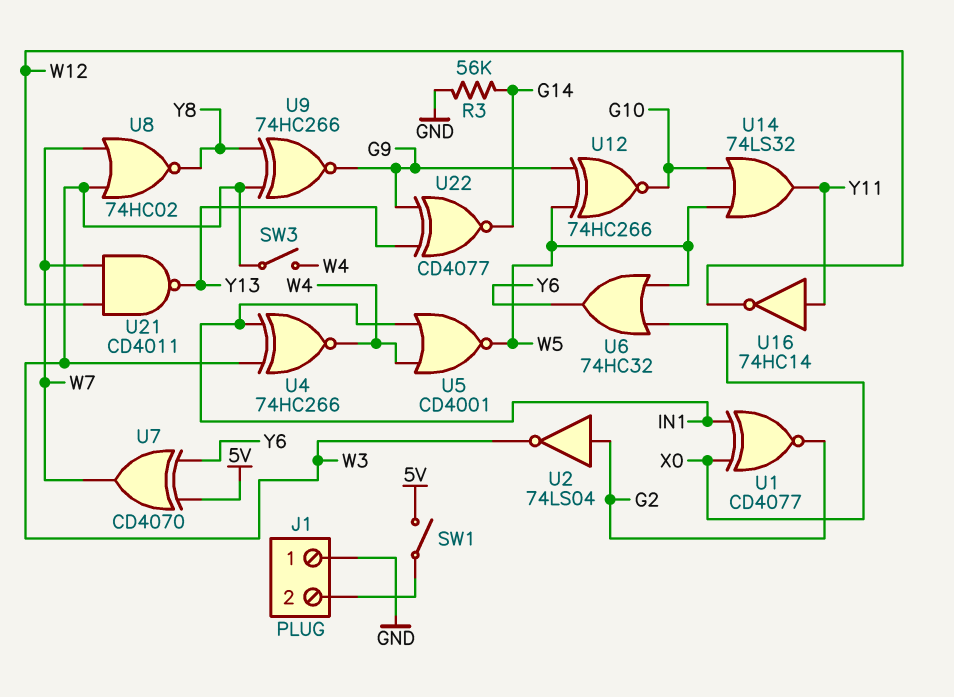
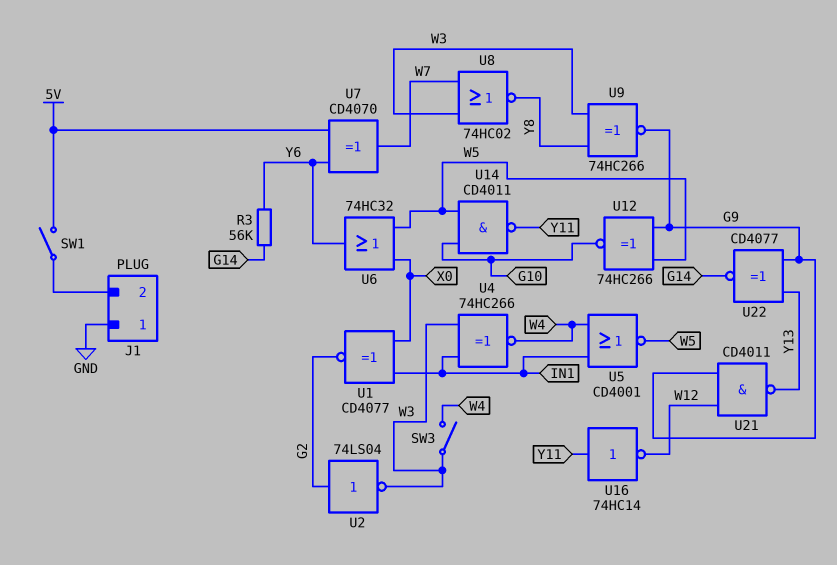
R3: 56k (G14, GND) -> 56k (G14, Y6)
U14: OR 74LS32 (in G10, in W5, out Y11) -> NAND CD4011 (in G10, in W5, out Y11)
U21: NAND CD4011 (in W7, in W12, out Y13) -> NAND CD4011 (in G9, in W12, out Y13)

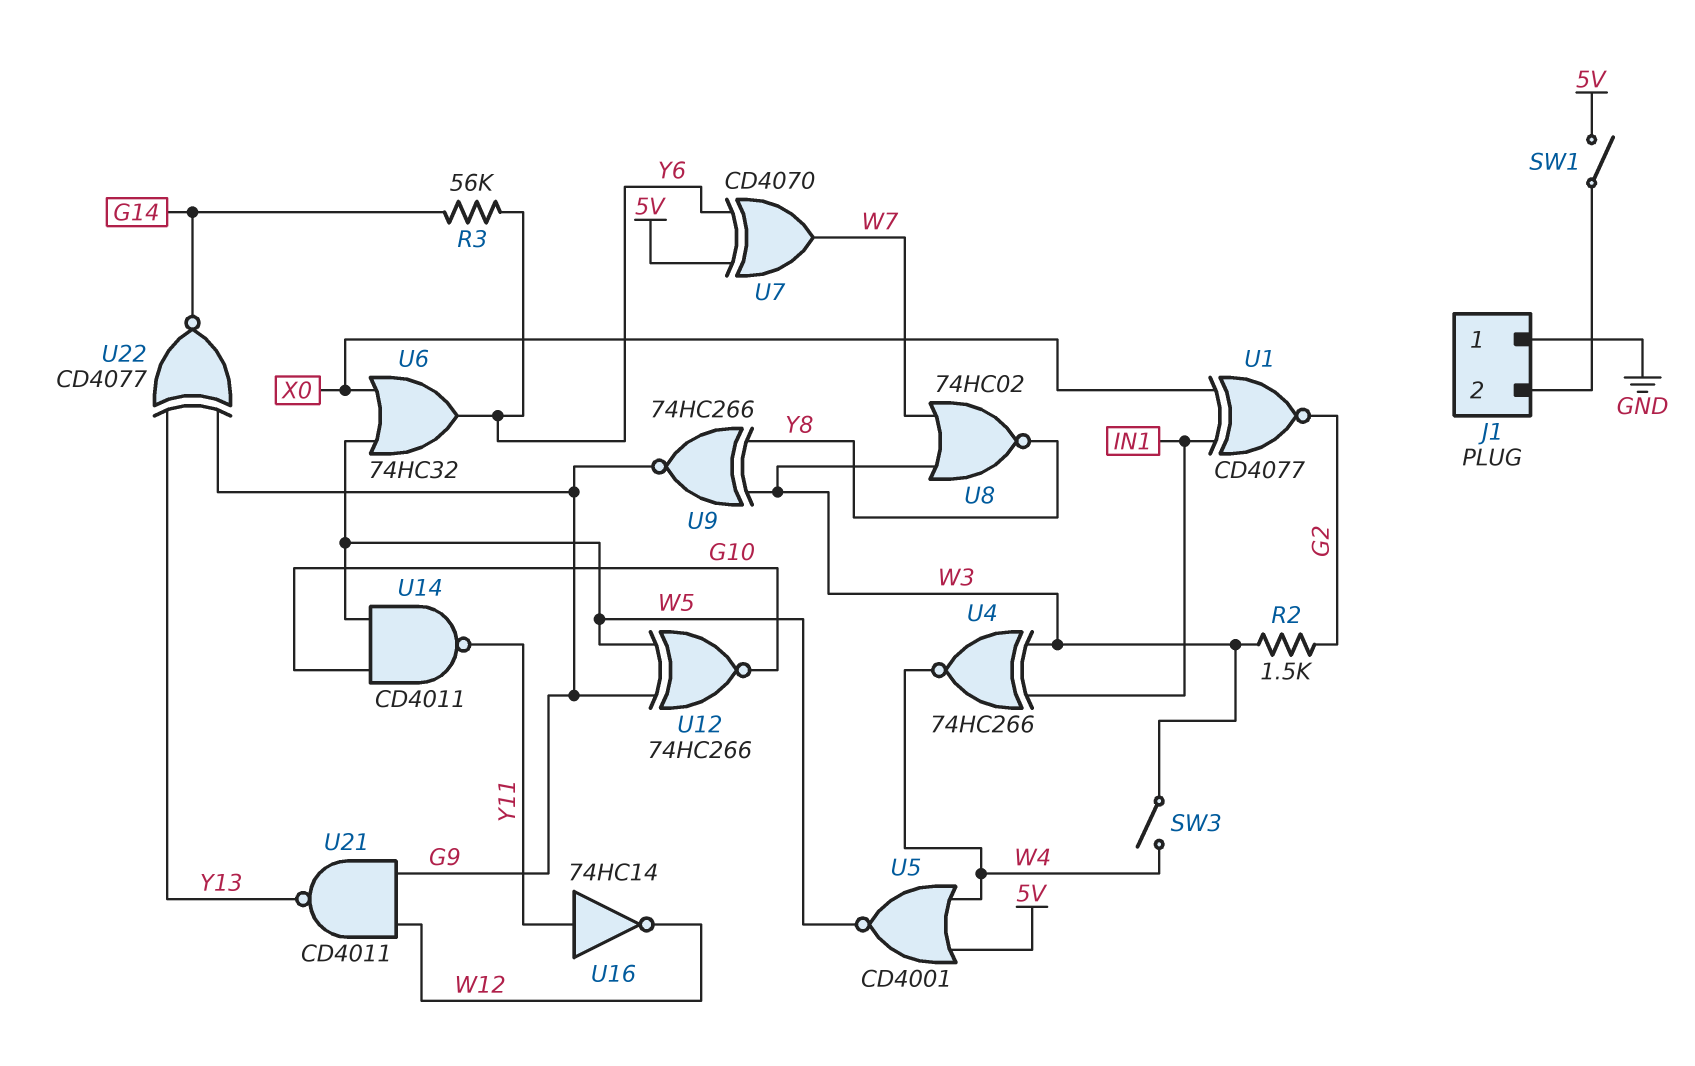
R2: none -> 1.5k (G2, W3)
U2: NOT 74LS04 (in G2, out W3) -> none
U5: NOR CD4001 (in IN1, in W4, out W5) -> NOR CD4001 (in 5V, in W4, out W5)

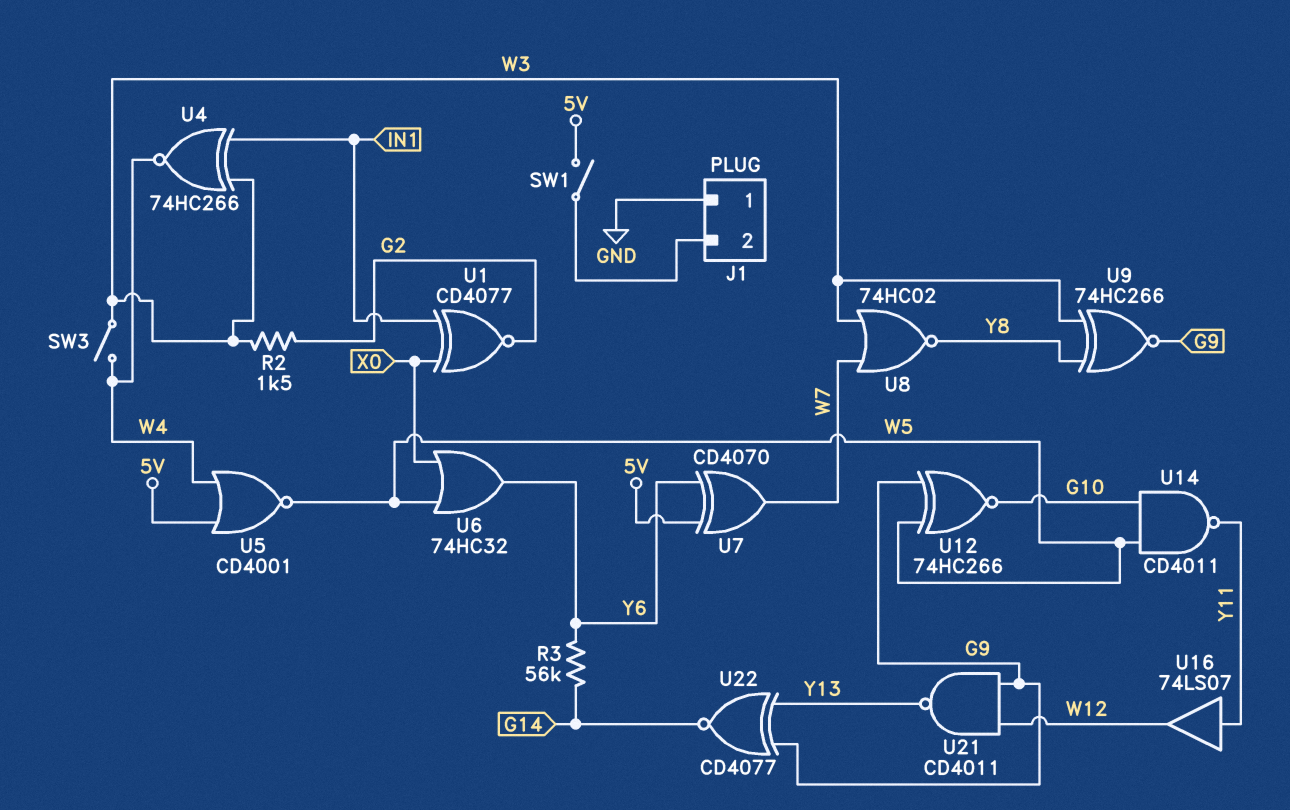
U16: NOT 74HC14 (in Y11, out W12) -> buffer 74LS07 (in Y11, out W12)

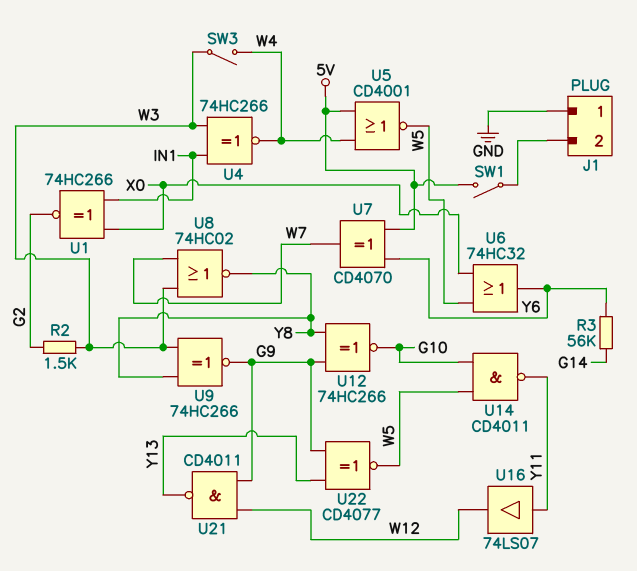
U1: XNOR CD4077 (in IN1, in X0, out G2) -> XNOR 74HC266 (in IN1, in X0, out G2)
U12: XNOR 74HC266 (in G9, in W5, out G10) -> XNOR 74HC266 (in G9, in Y8, out G10)
U22: XNOR CD4077 (in G9, in Y13, out G14) -> XNOR CD4077 (in G9, in Y13, out W5)

